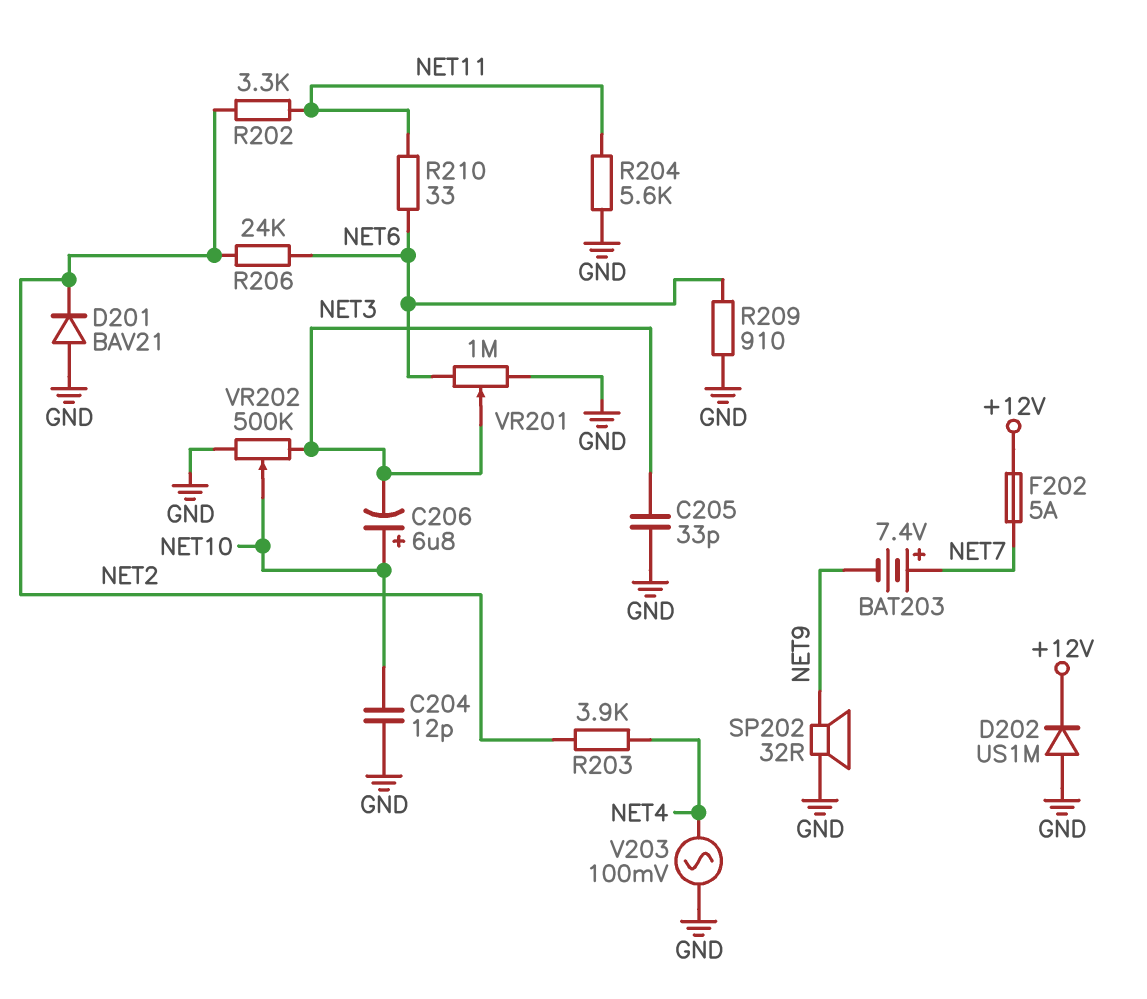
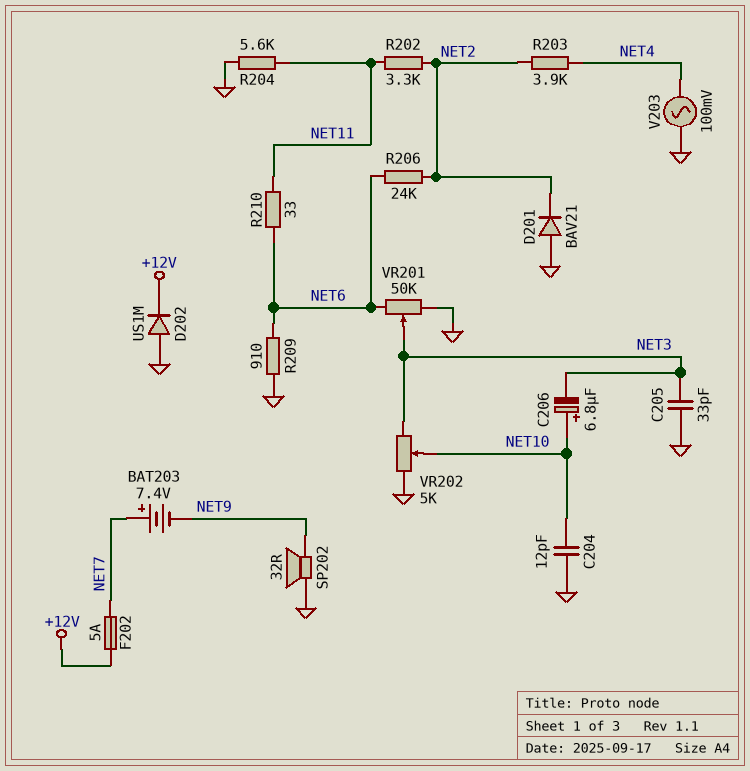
VR201: 1M (GND, NET6, wiper NET3) -> 50k (GND, NET6, wiper NET3)
VR202: 500k (GND, NET3, wiper NET10) -> 5k (GND, NET3, wiper NET10)

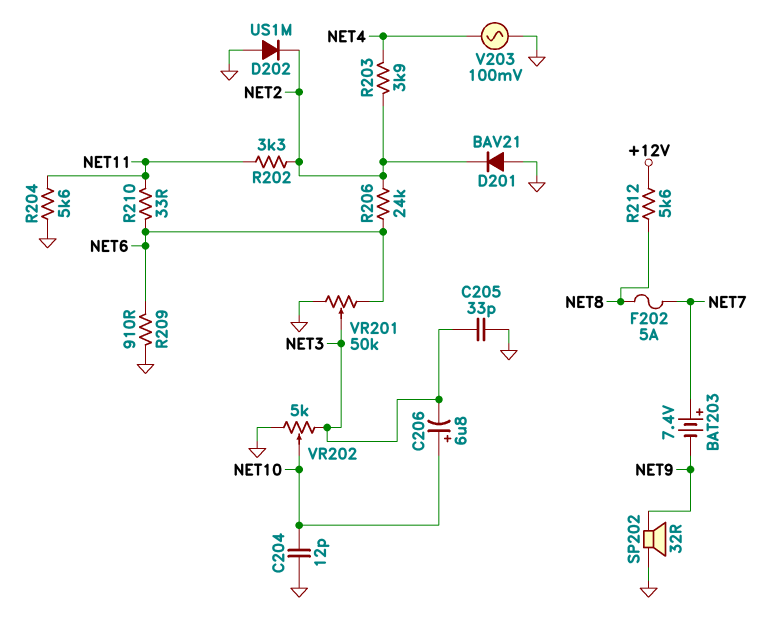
D202: diode US1M (A GND, K +12V) -> diode US1M (A GND, K NET2)
F202: 5A (+12V, NET7) -> 5A (NET7, NET8)
R212: none -> 5.6k (+12V, NET8)

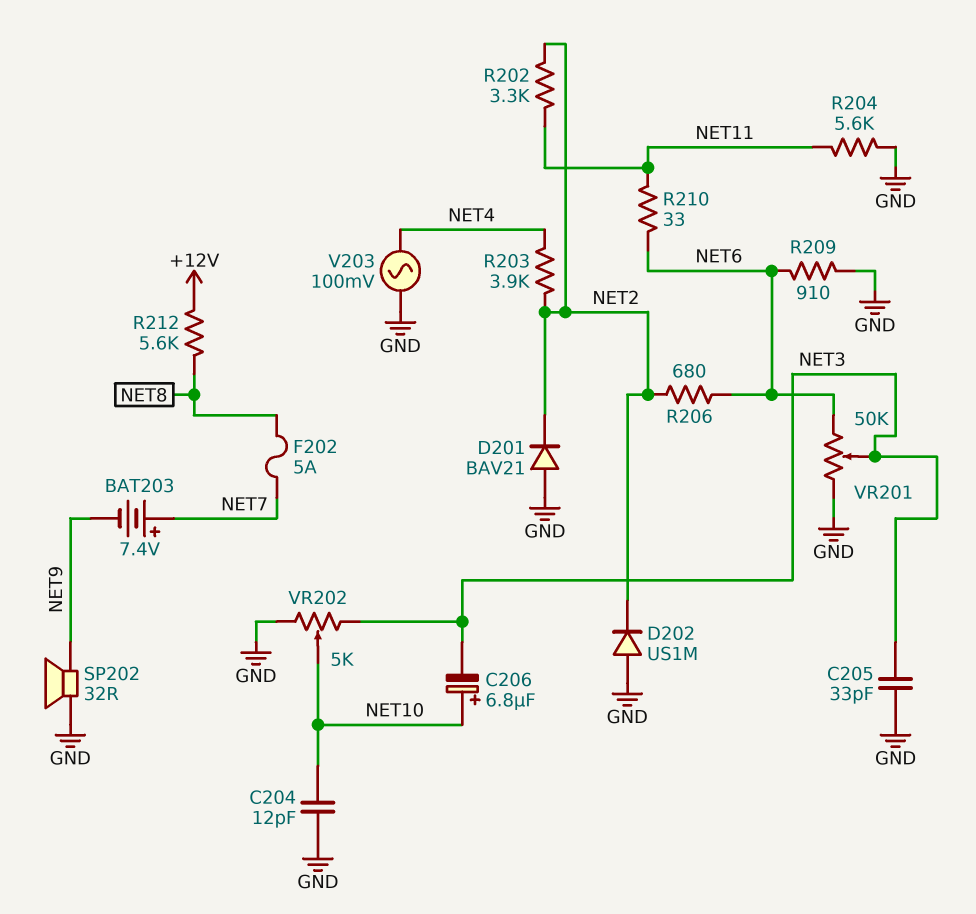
R206: 24k (NET2, NET6) -> 680 (NET2, NET6)

